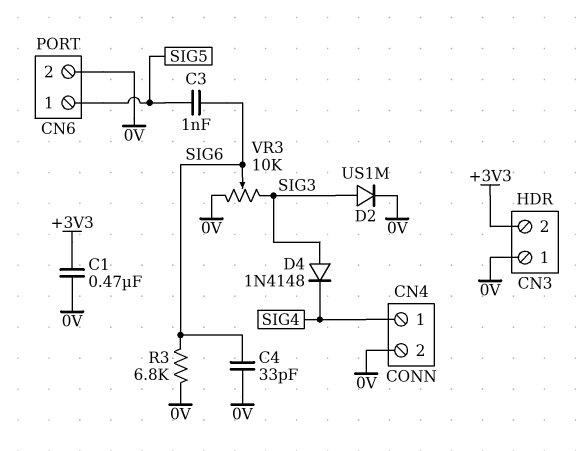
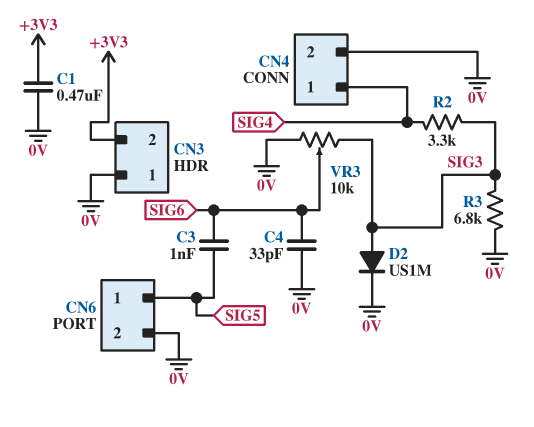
D4: diode 1N4148 (A SIG3, K SIG4) -> none
R2: none -> 3.3k (SIG3, SIG4)
R3: 6.8k (0V, SIG6) -> 6.8k (0V, SIG3)

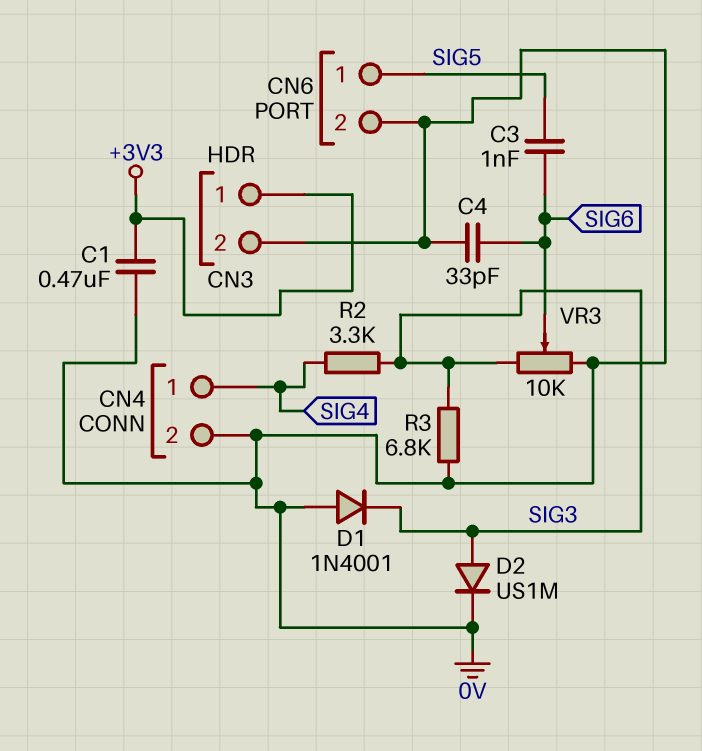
CN3 pin 1: 0V -> +3V3
CN3 pin 2: +3V3 -> 0V
D1: none -> diode 1N4001 (A 0V, K SIG3)

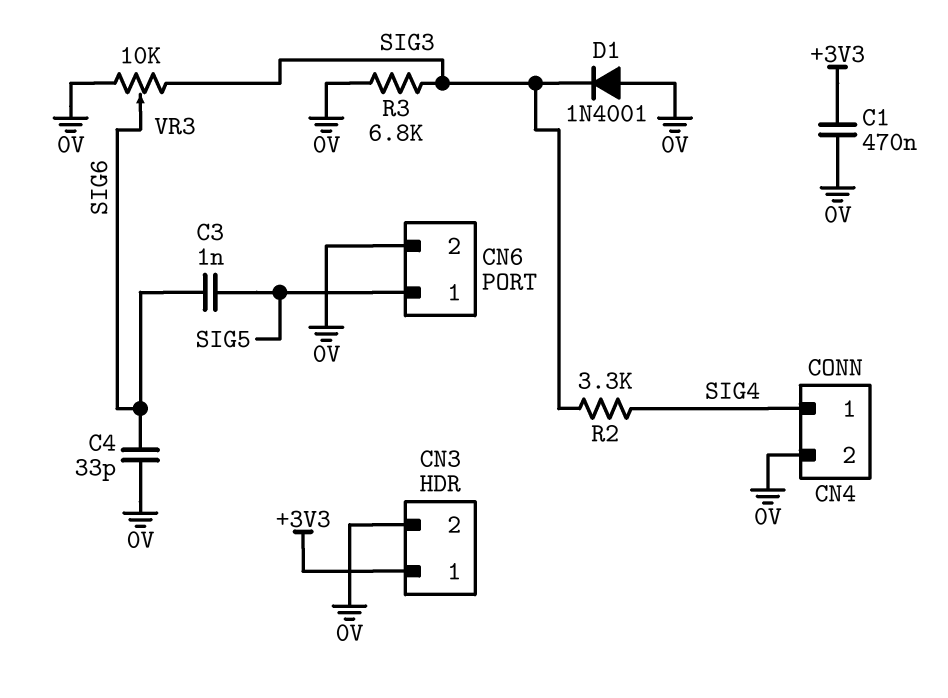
D2: diode US1M (A SIG3, K 0V) -> none

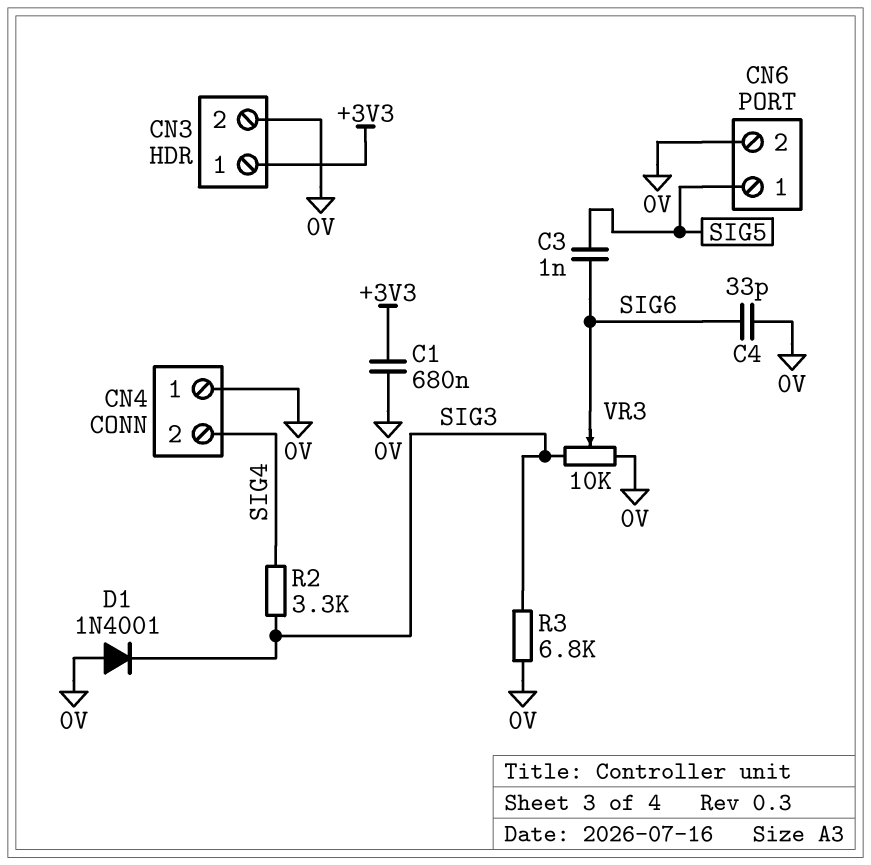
C1: 470nF (+3V3, 0V) -> 680nF (+3V3, 0V)
CN4 pin 1: SIG4 -> 0V
CN4 pin 2: 0V -> SIG4

